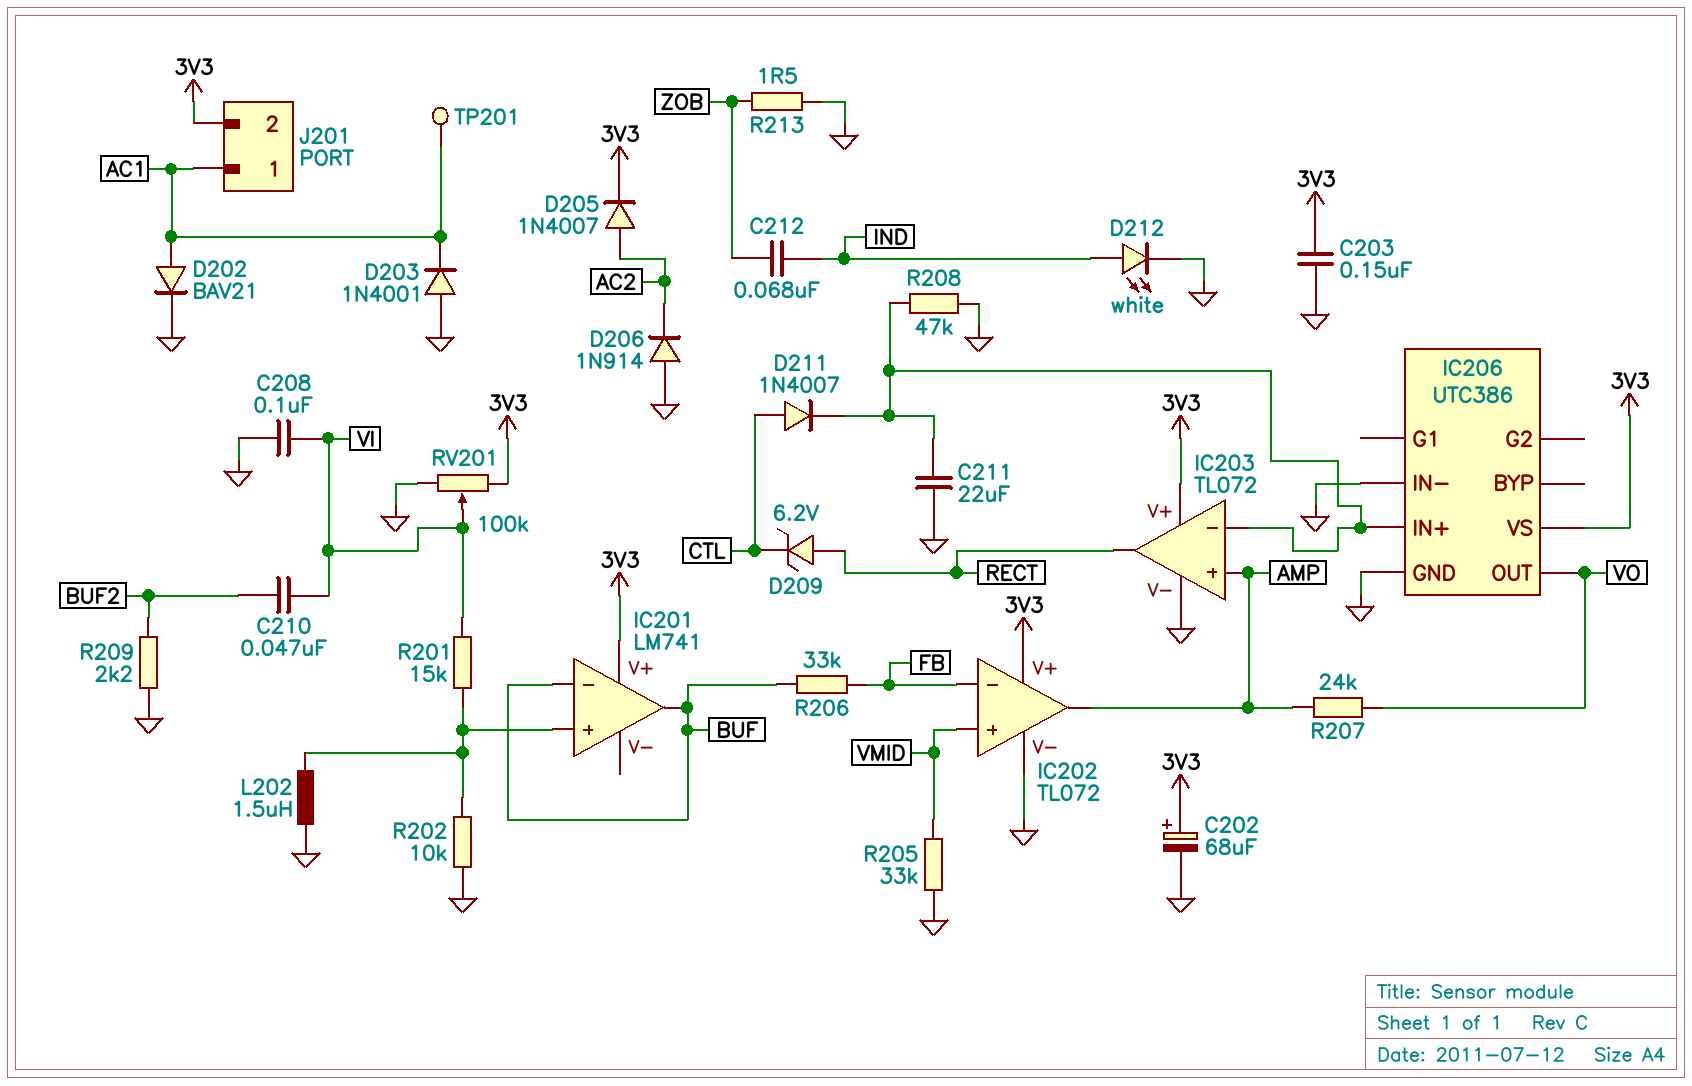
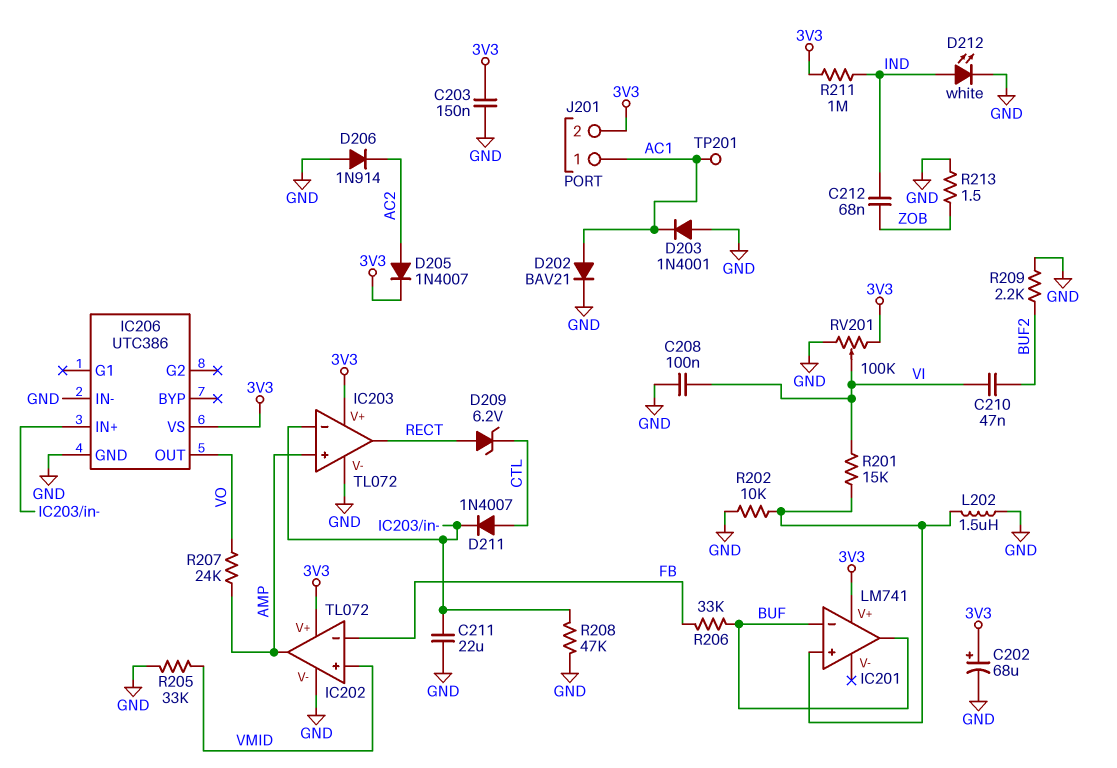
R211: none -> 1M (3V3, IND)

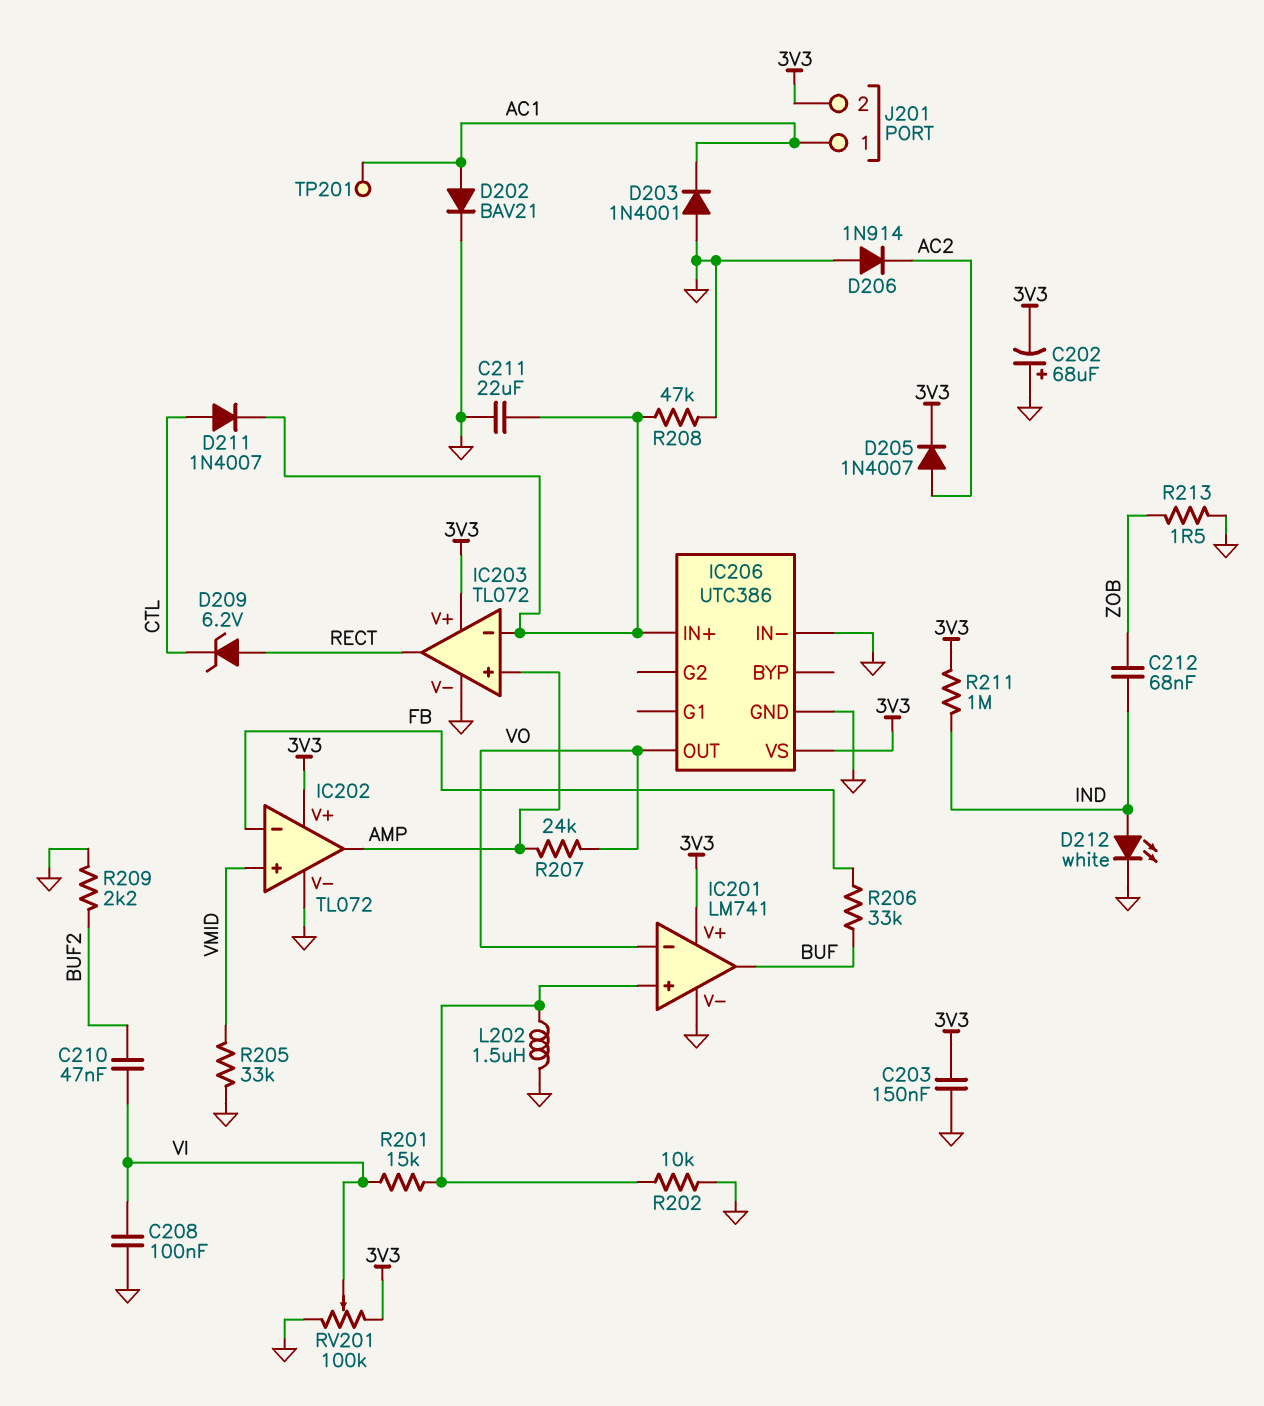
C202: 68uF (plus 3V3, minus GND) -> 68uF (plus GND, minus 3V3)
IC201 pin V-: none -> GND
IC201 pin in-: BUF -> VO

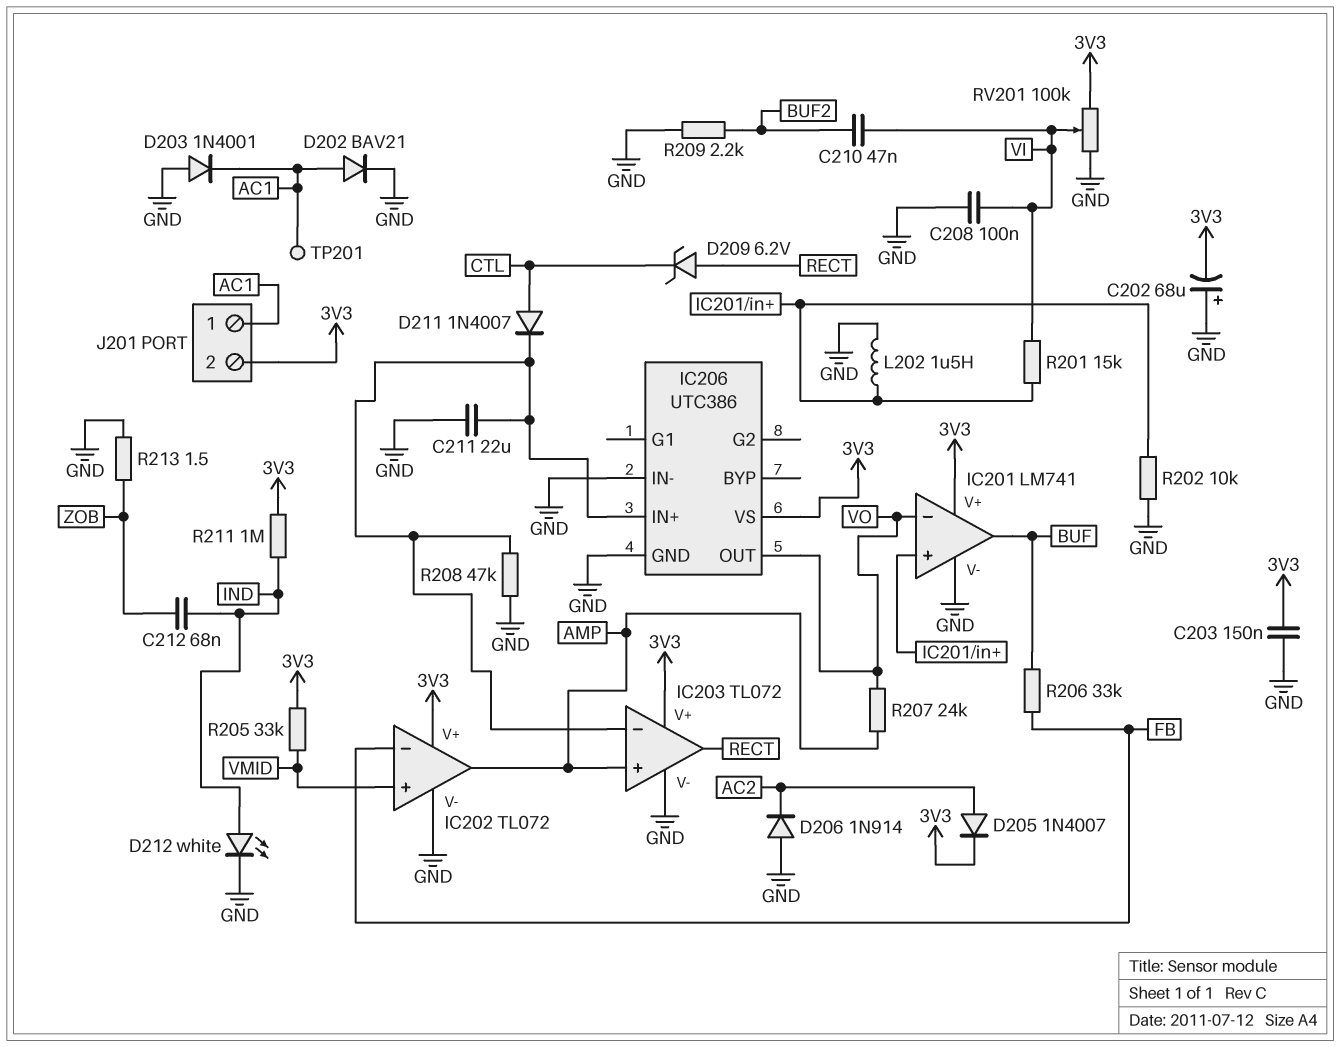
R205: 33k (GND, VMID) -> 33k (3V3, VMID)

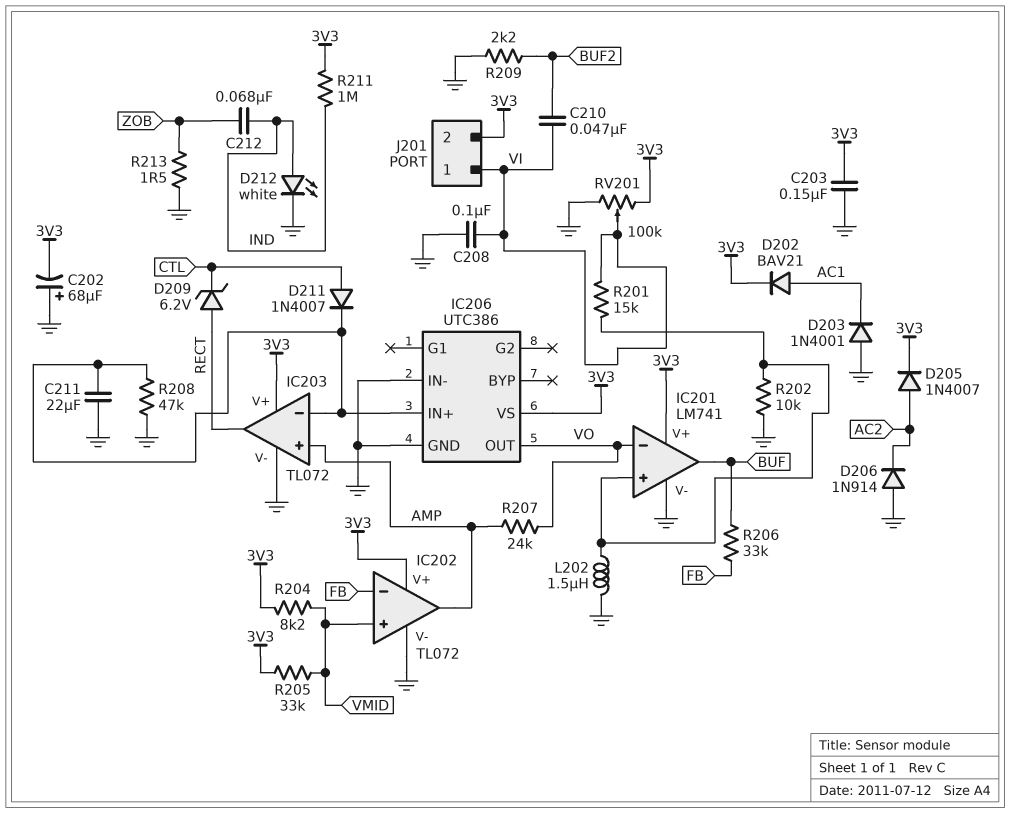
D202: diode BAV21 (A AC1, K GND) -> diode BAV21 (A AC1, K 3V3)
J201 pin 1: AC1 -> VI
R204: none -> 8.2k (3V3, VMID)
TP201: test point (AC1) -> none

